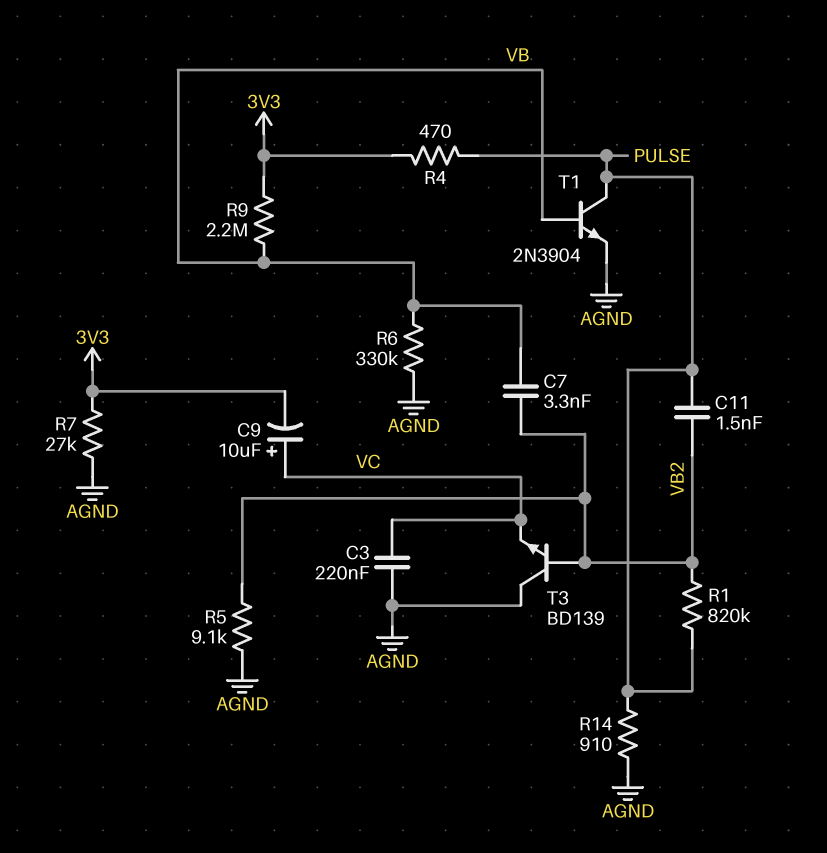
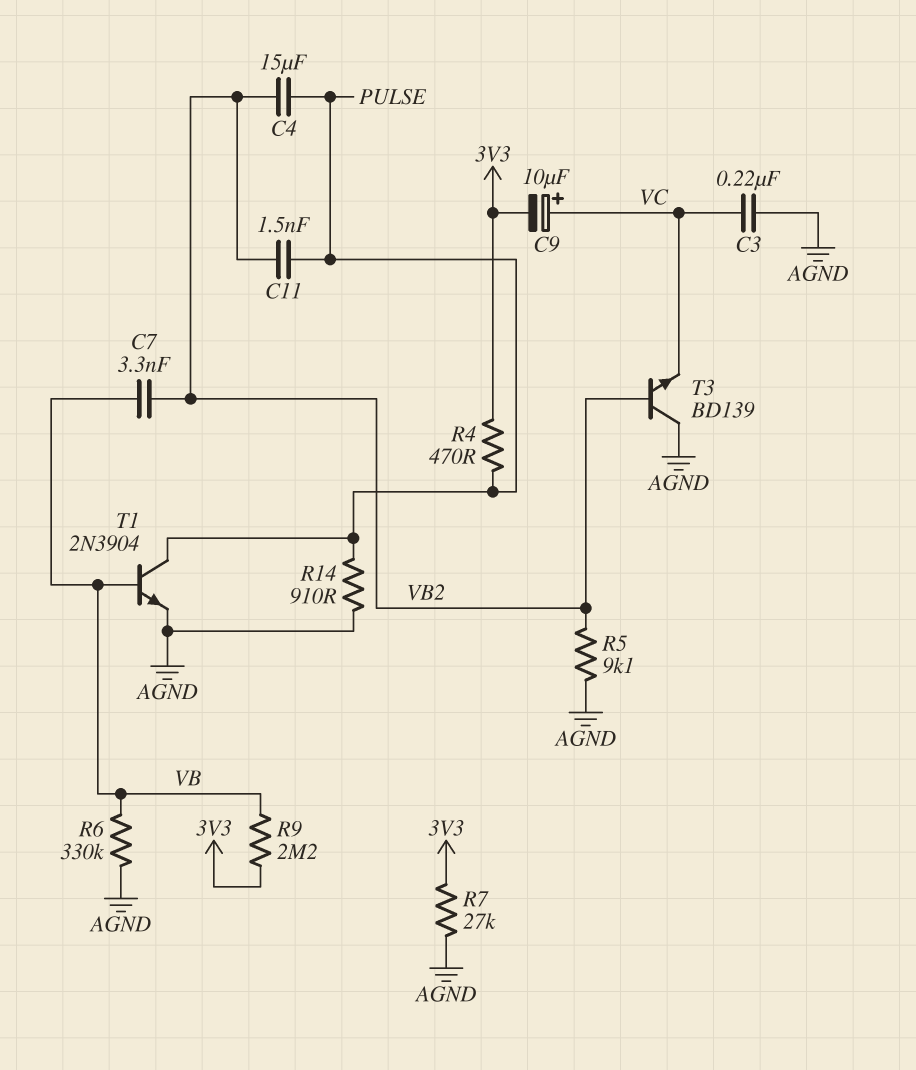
C4: none -> 15uF (PULSE, VB2)
R1: 820k (PULSE, VB2) -> none

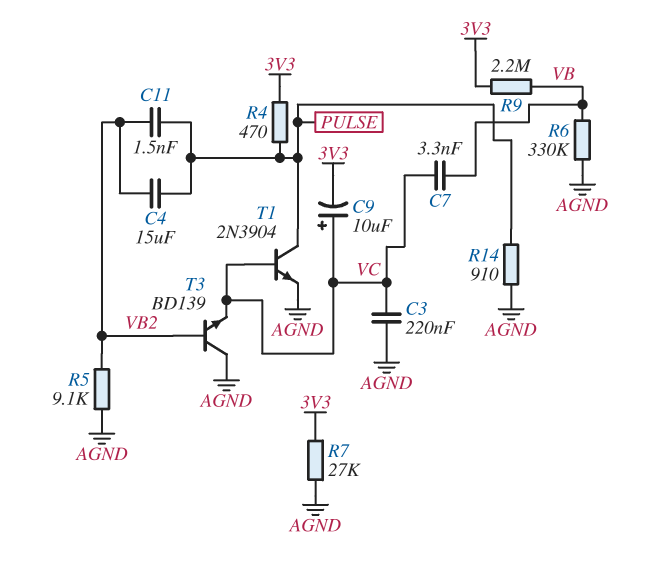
C7: 3.3nF (VB, VB2) -> 3.3nF (VB, VC)
T1: NPN 2N3904 (B VB, C PULSE, E AGND) -> NPN 2N3904 (B VC, C PULSE, E AGND)

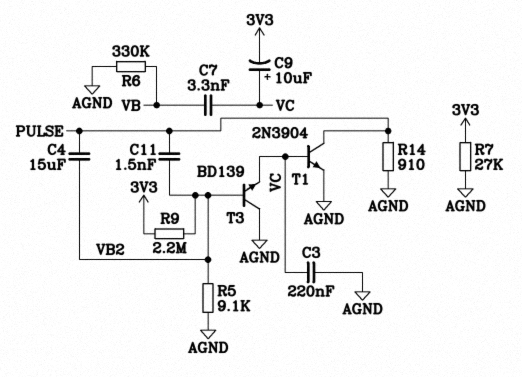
R4: 470 (3V3, PULSE) -> none
R9: 2.2M (3V3, VB) -> 2.2M (3V3, VB2)

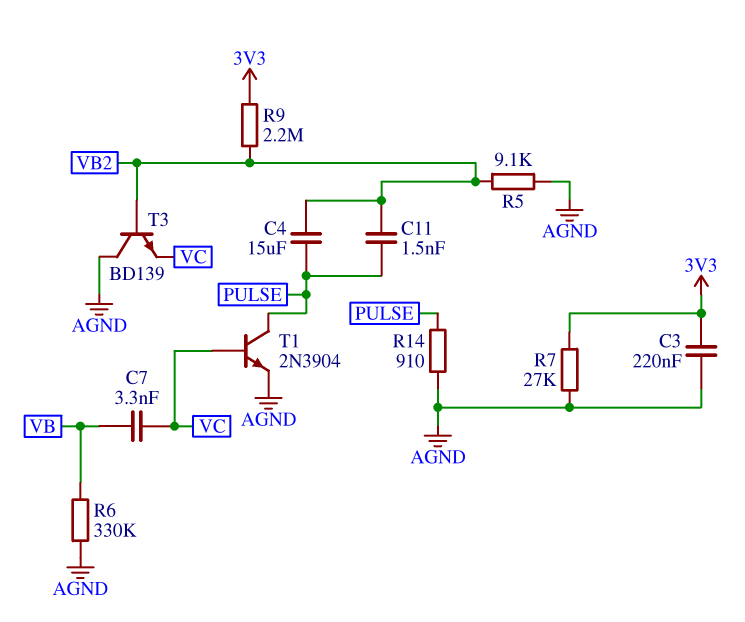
C3: 220nF (AGND, VC) -> 220nF (3V3, AGND)
C9: 10uF (plus VC, minus 3V3) -> none

